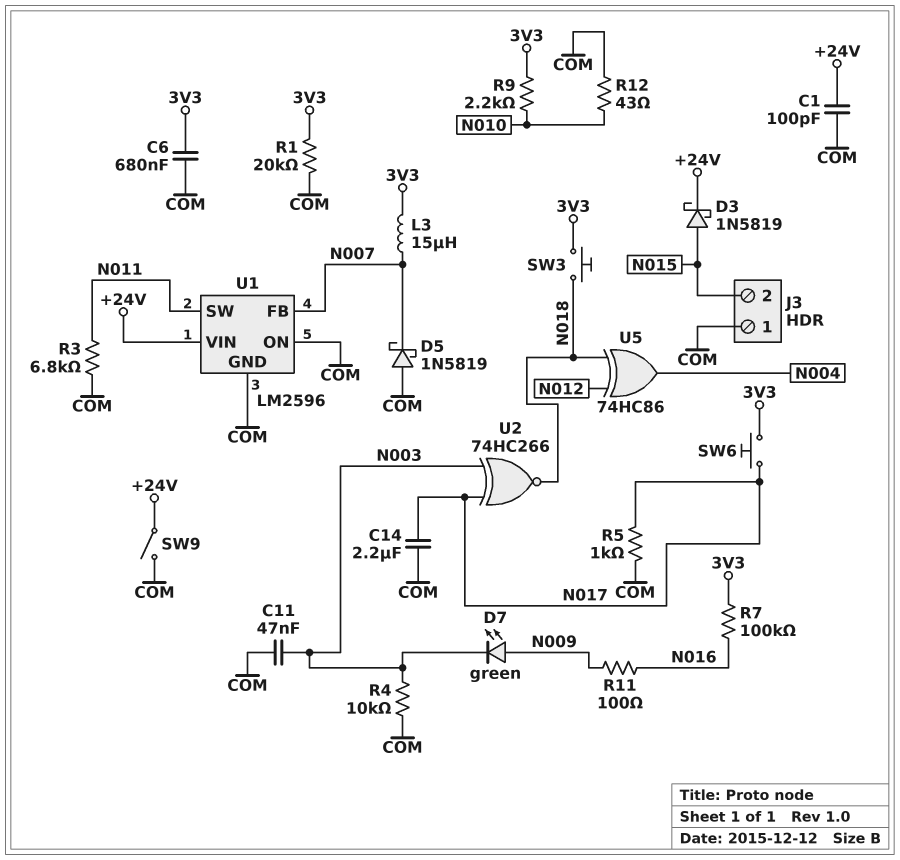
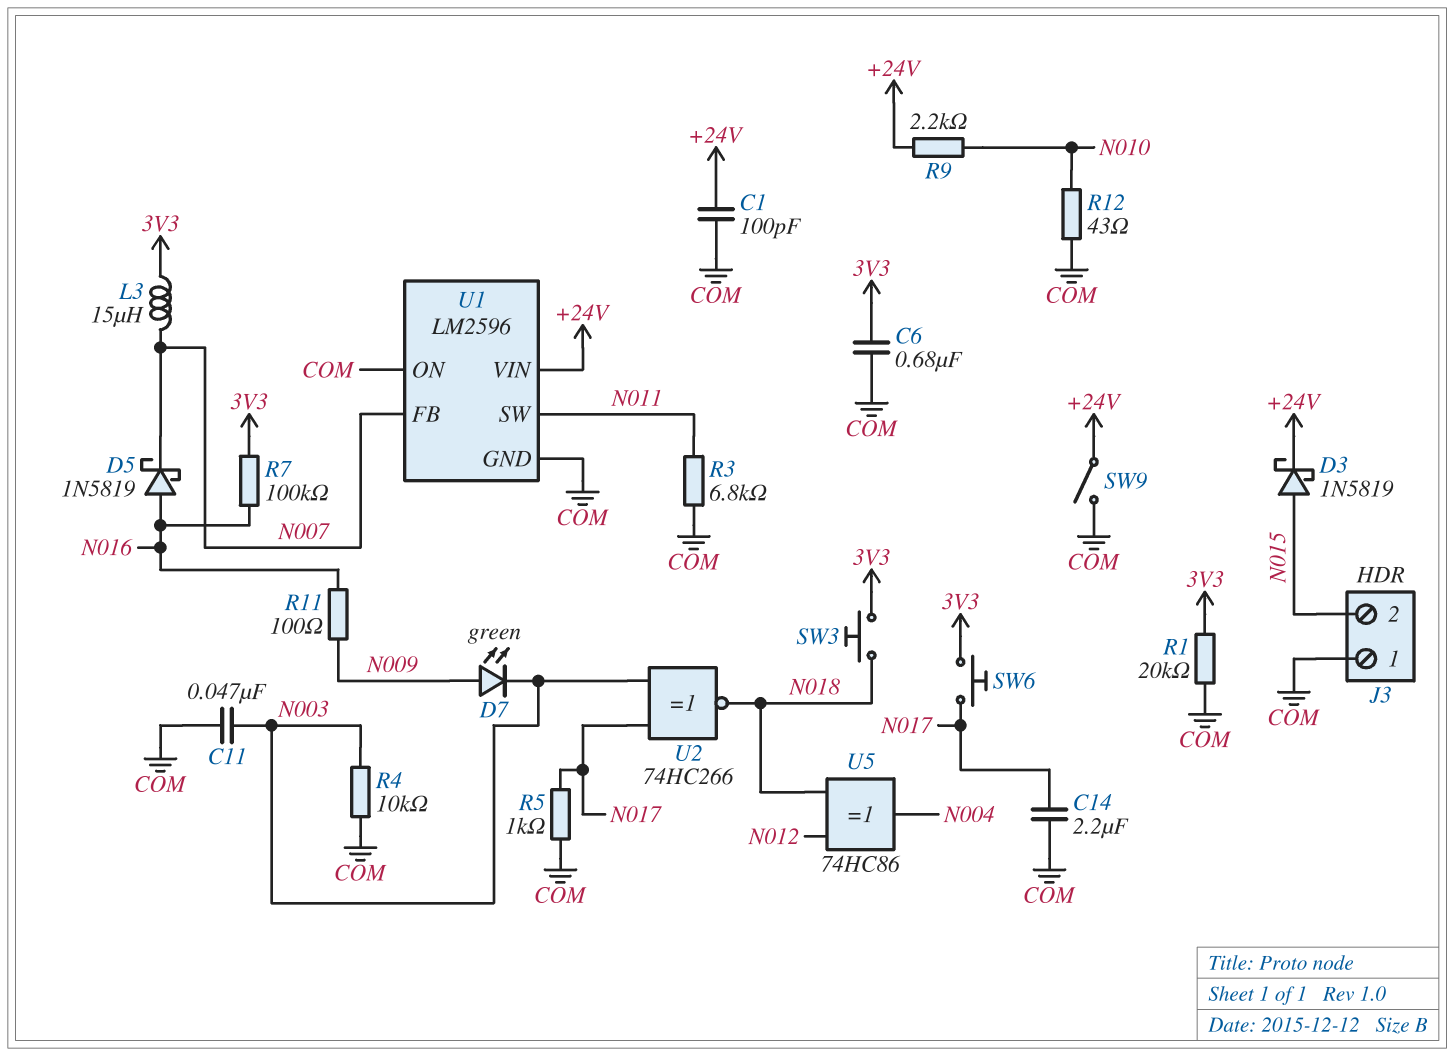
D5: schottky 1N5819 (A COM, K N007) -> schottky 1N5819 (A N016, K N007)
R9: 2.2k (3V3, N010) -> 2.2k (+24V, N010)

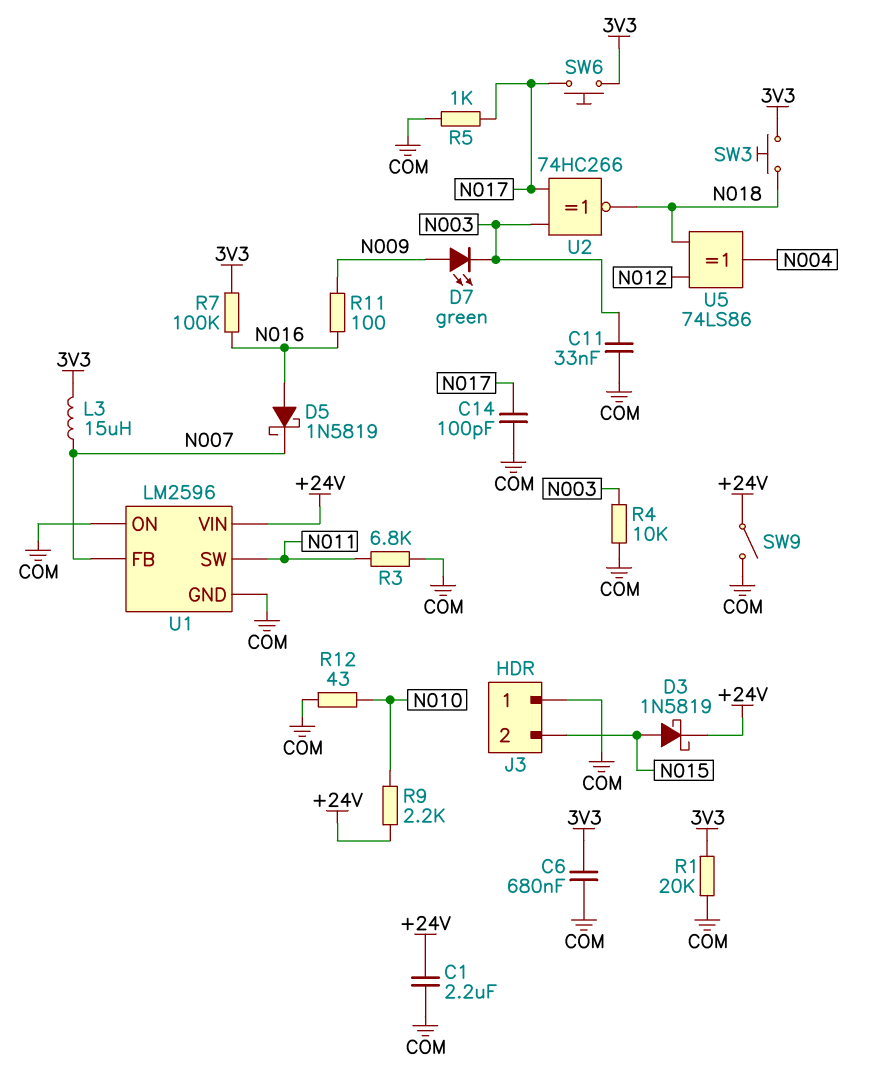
C1: 100pF (+24V, COM) -> 2.2uF (+24V, COM)
C11: 47nF (COM, N003) -> 33nF (COM, N003)
C14: 2.2uF (COM, N017) -> 100pF (COM, N017)
U5: XOR 74HC86 (in N012, in N018, out N004) -> XOR 74LS86 (in N012, in N018, out N004)

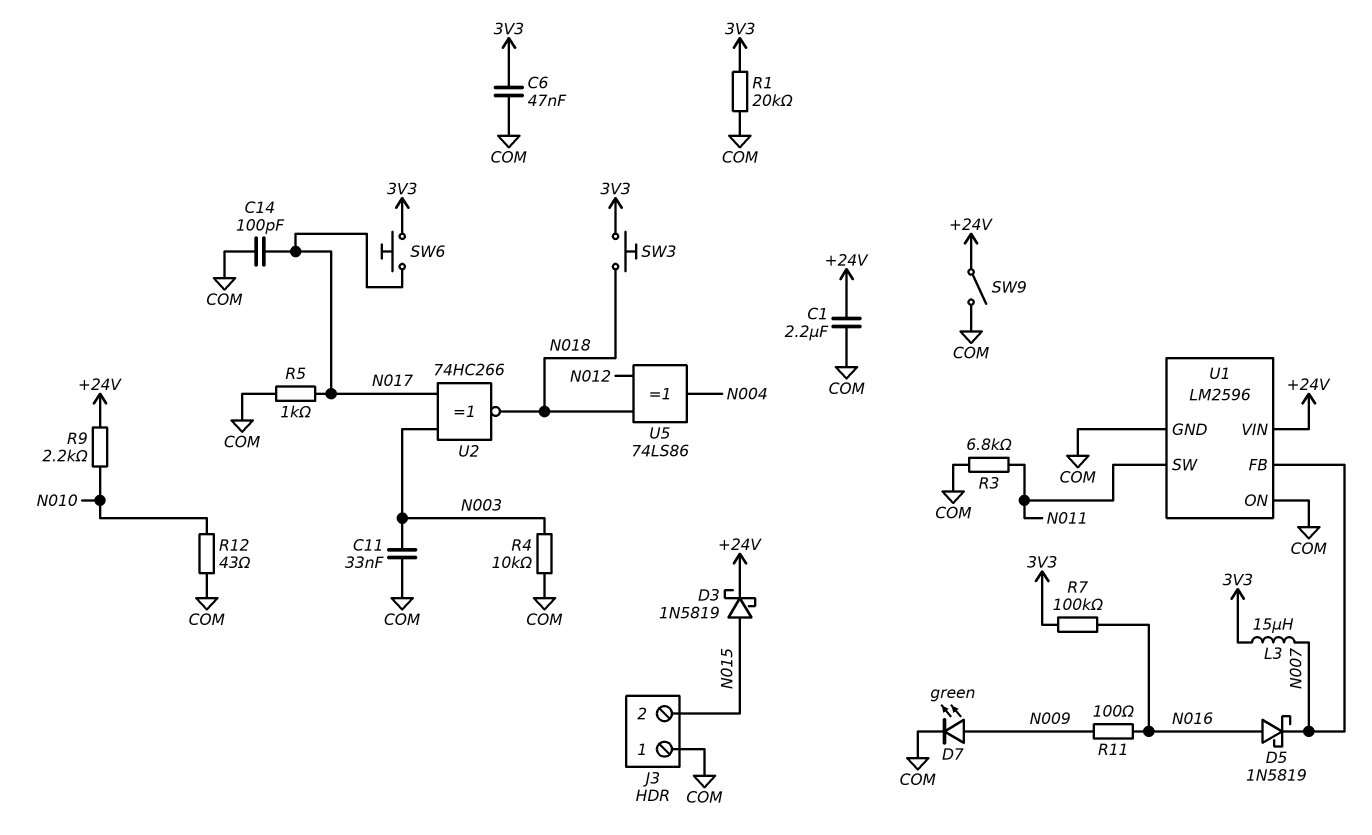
C6: 680nF (3V3, COM) -> 47nF (3V3, COM)
D7: LED green (A N009, K N003) -> LED green (A N009, K COM)

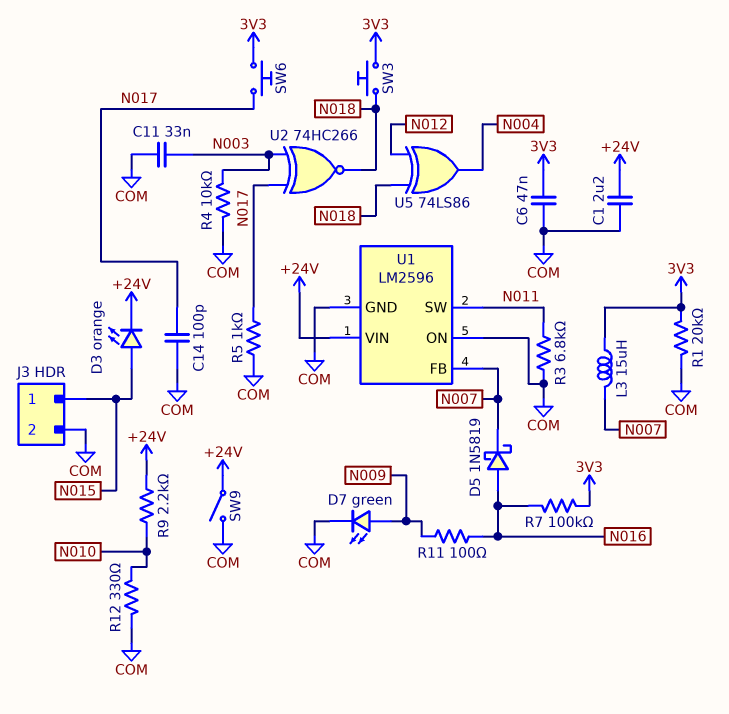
D3: schottky 1N5819 (A N015, K +24V) -> LED orange (A N015, K +24V)
J3 pin 1: COM -> N015
J3 pin 2: N015 -> COM
R12: 43 (COM, N010) -> 330 (COM, N010)

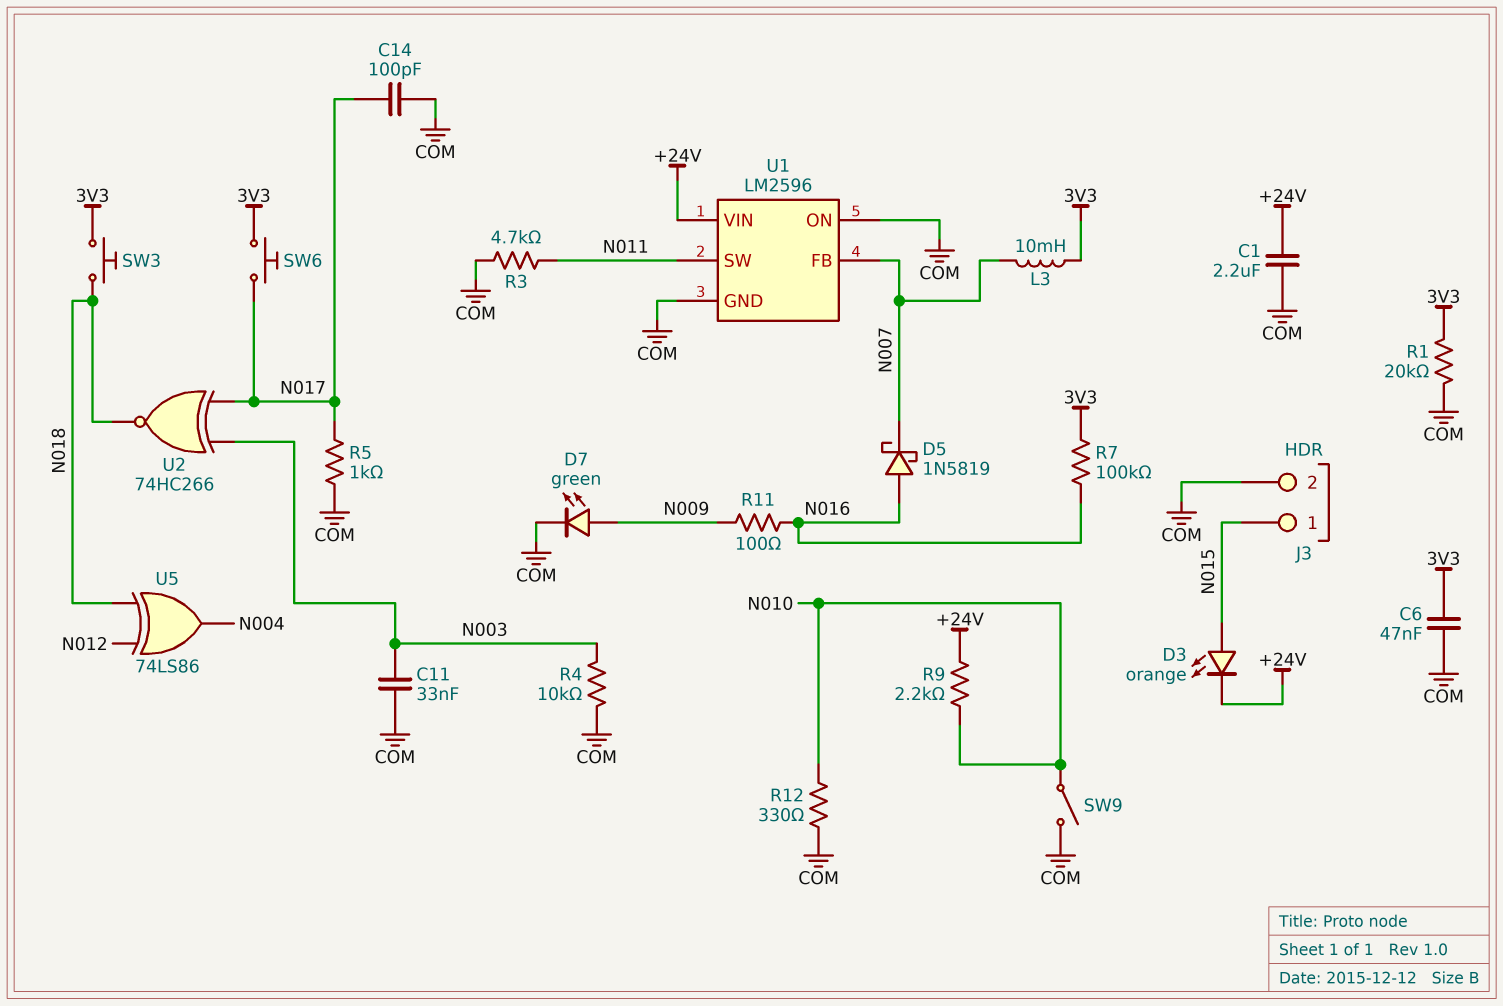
L3: 15uH (3V3, N007) -> 10mH (3V3, N007)
R3: 6.8k (COM, N011) -> 4.7k (COM, N011)
SW9: switch (+24V, COM) -> switch (COM, N010)

